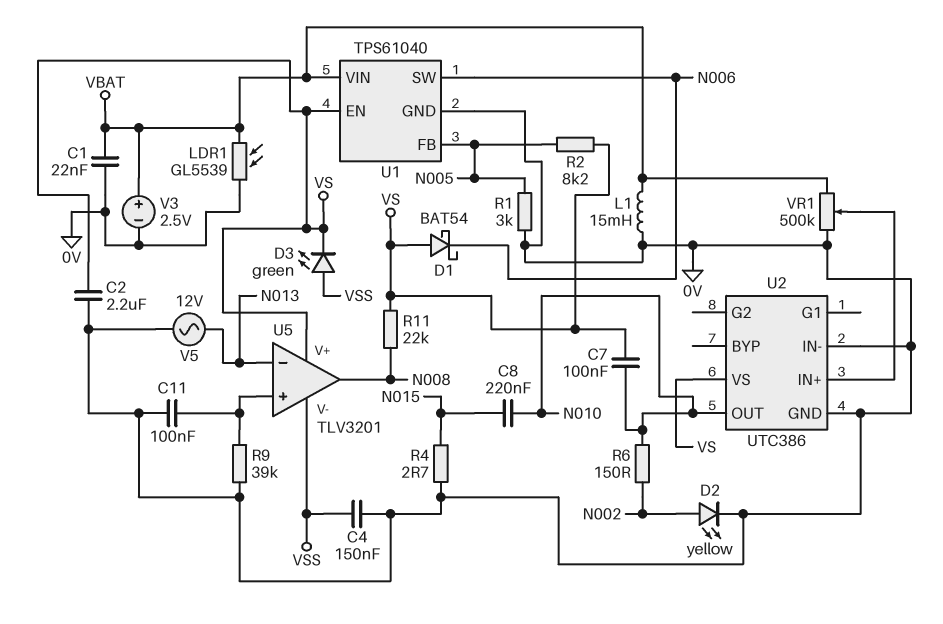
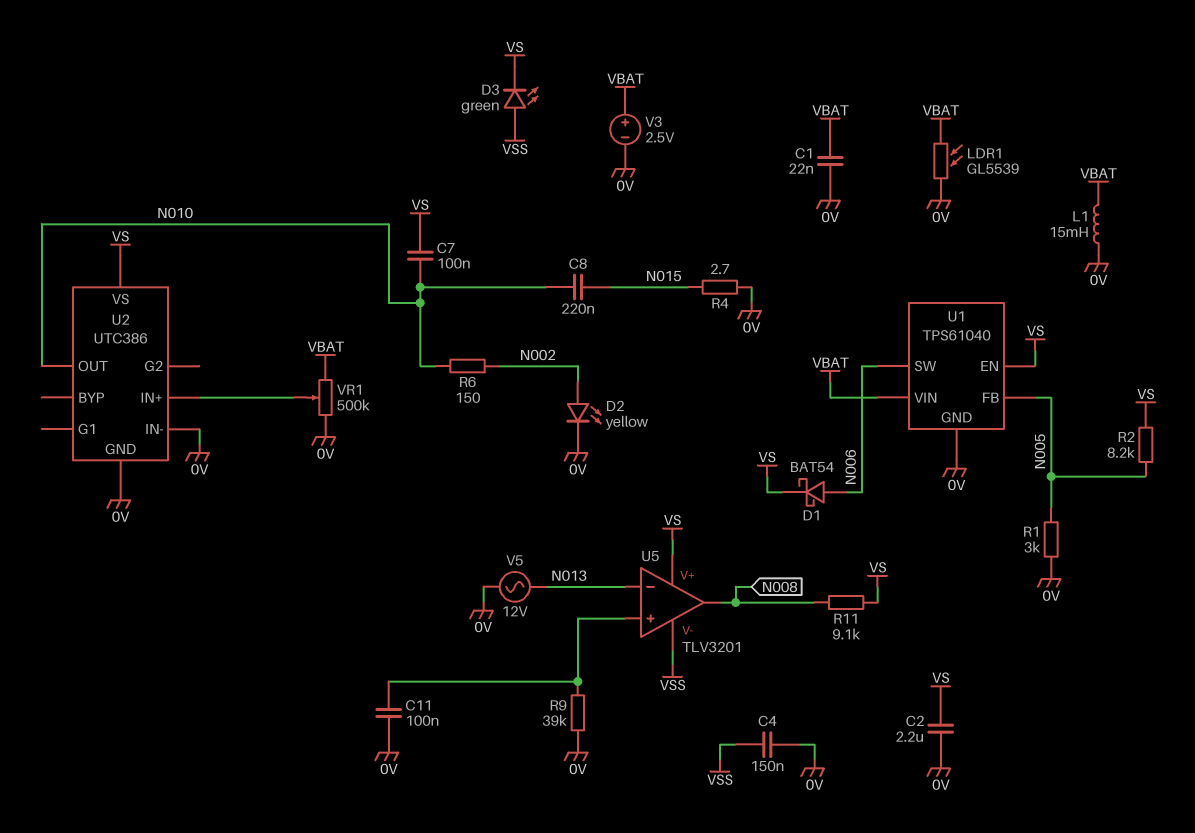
D1: schottky BAT54 (A VS, K N006) -> schottky BAT54 (A N006, K VS)
R11: 22k (N008, VS) -> 9.1k (N008, VS)

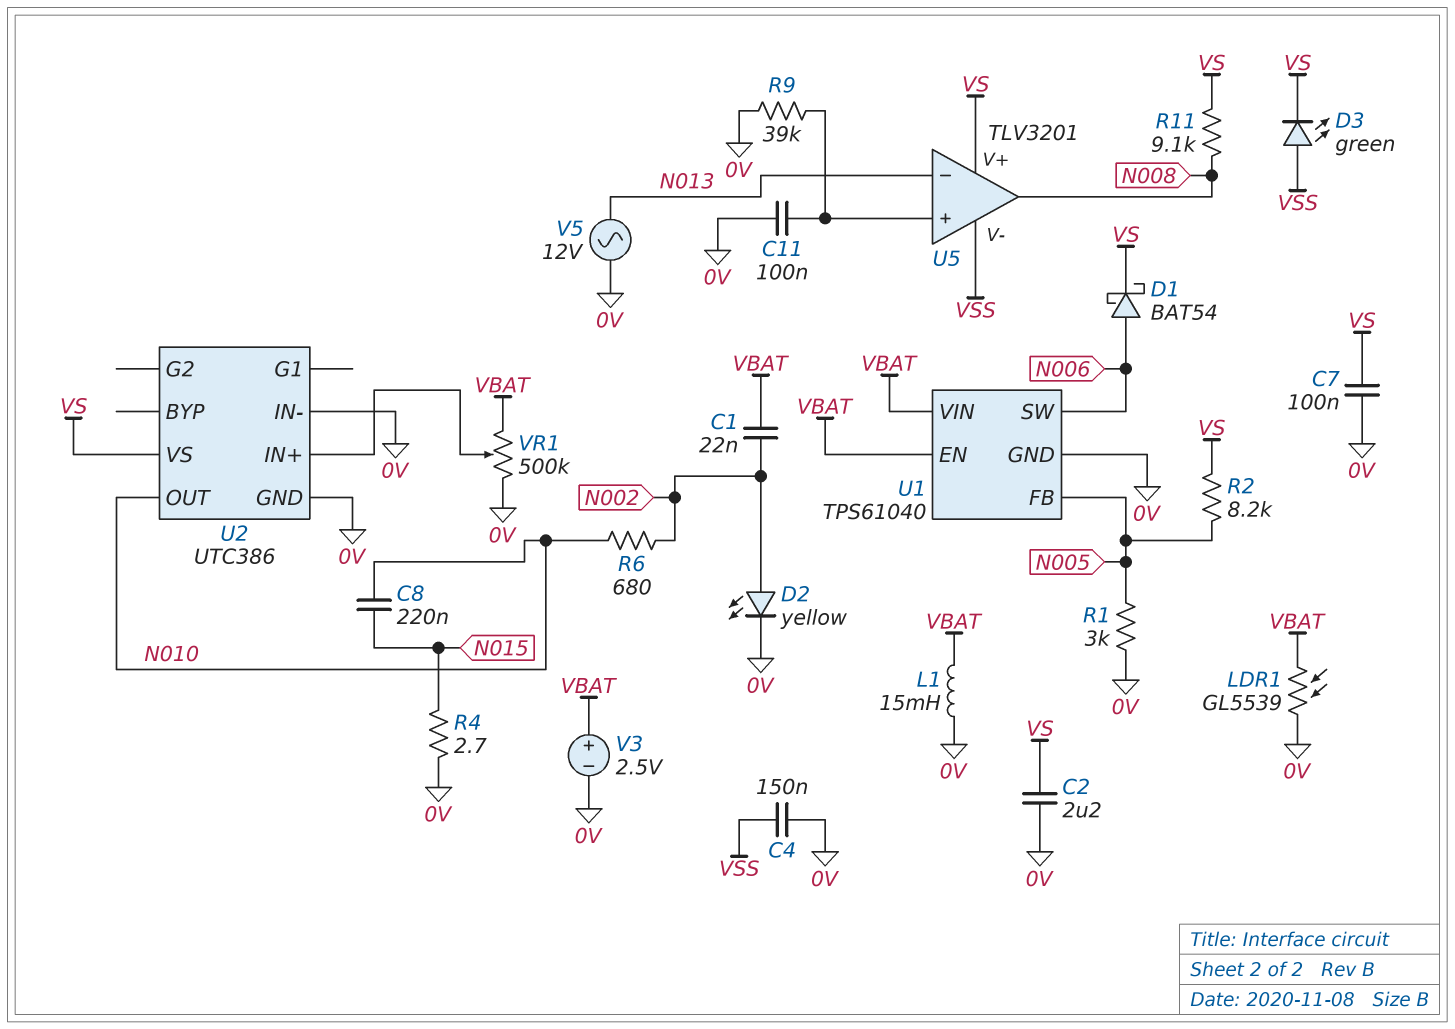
C1: 22nF (0V, VBAT) -> 22nF (N002, VBAT)
C7: 100nF (N010, VS) -> 100nF (0V, VS)
R6: 150 (N002, N010) -> 680 (N002, N010)
U1 pin EN: VS -> VBAT

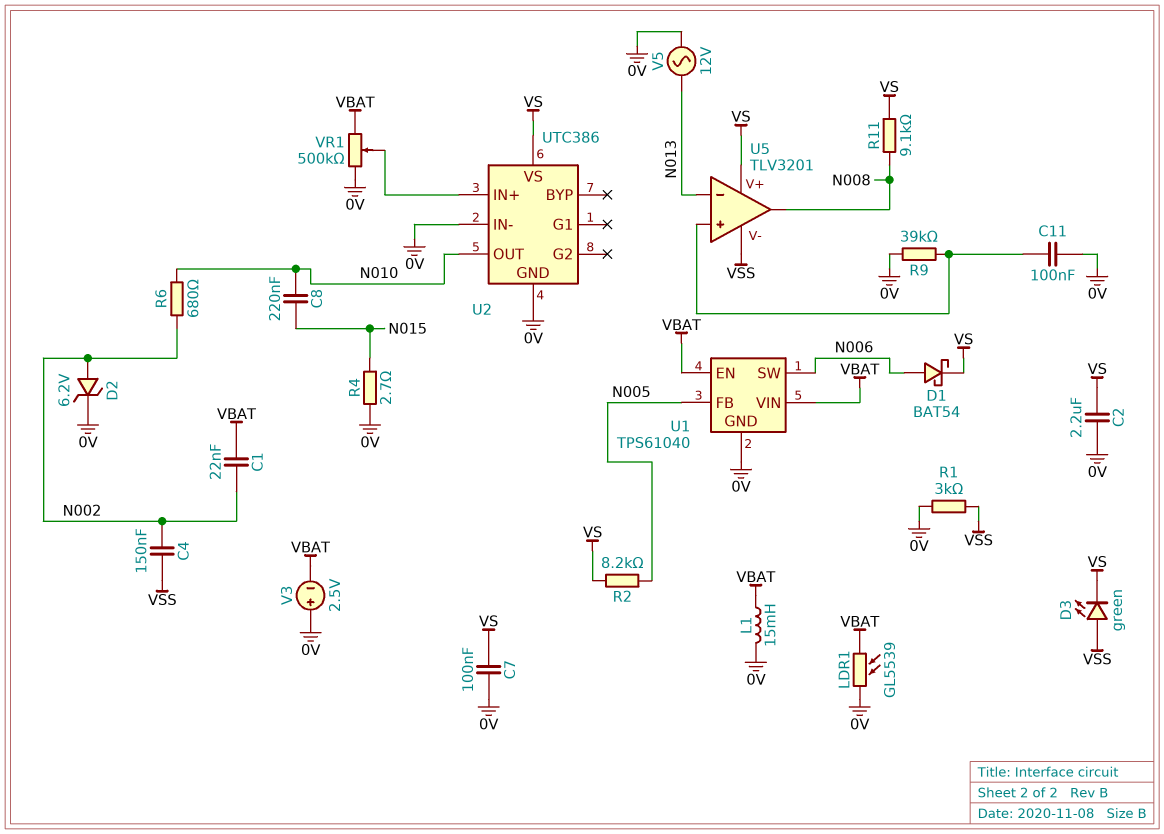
C4: 150nF (0V, VSS) -> 150nF (N002, VSS)
D2: LED yellow (A N002, K 0V) -> zener 6.2V (A N002, K 0V)
R1: 3k (0V, N005) -> 3k (0V, VSS)
V3: 2.5V (plus VBAT, minus 0V) -> 2.5V (plus 0V, minus VBAT)

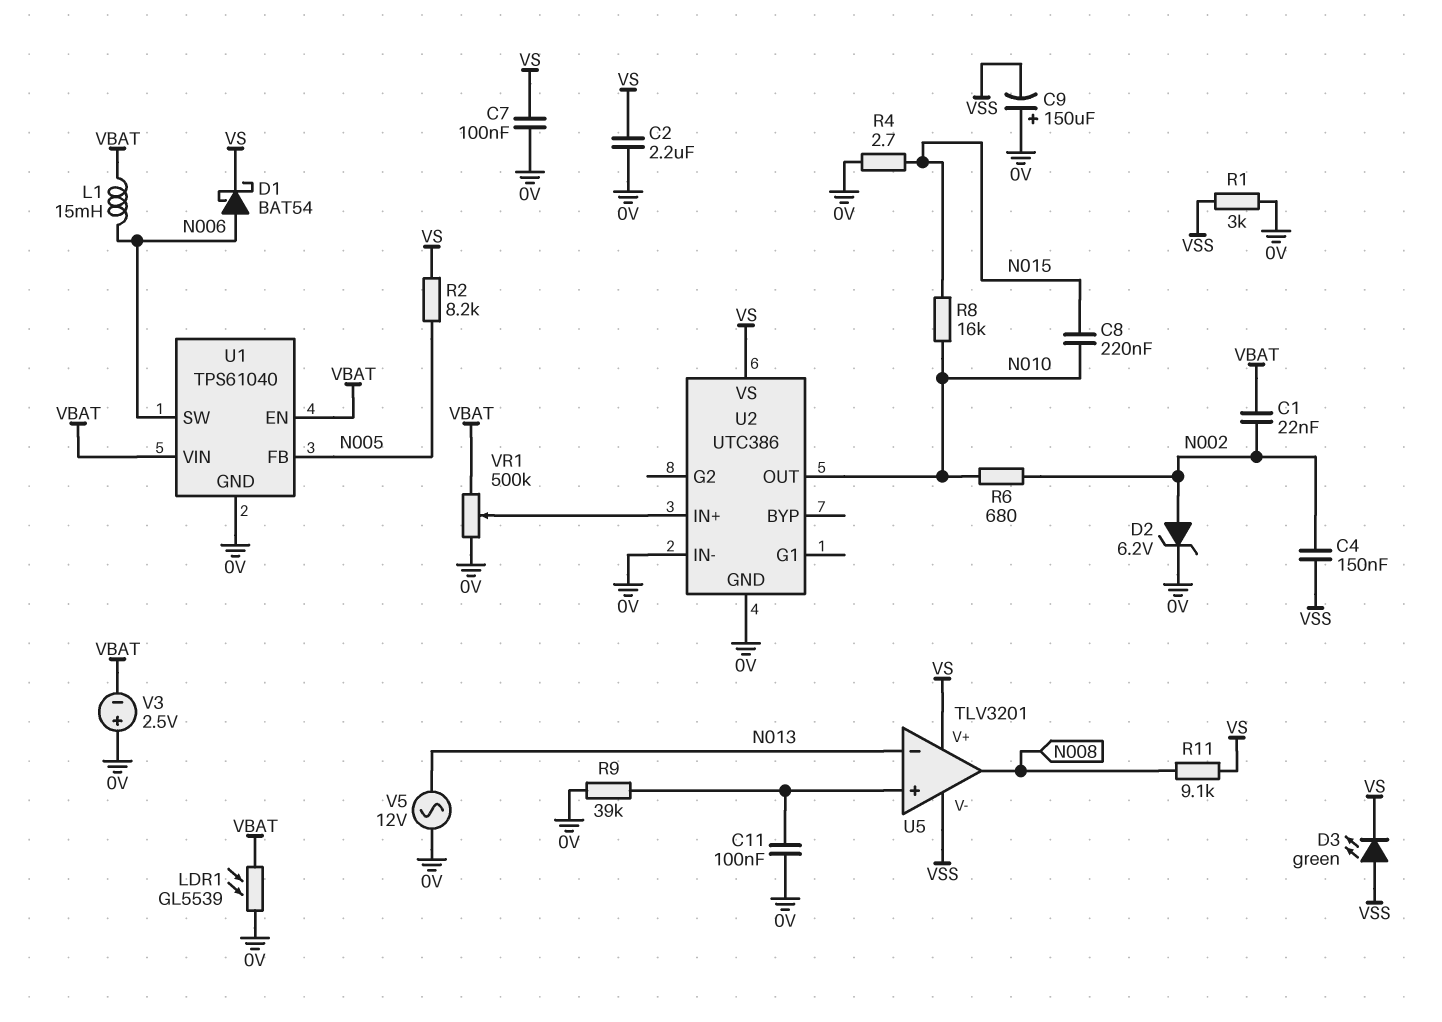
C9: none -> 150uF (plus 0V, minus VSS)
L1: 15mH (0V, VBAT) -> 15mH (N006, VBAT)
R8: none -> 16k (N010, N015)

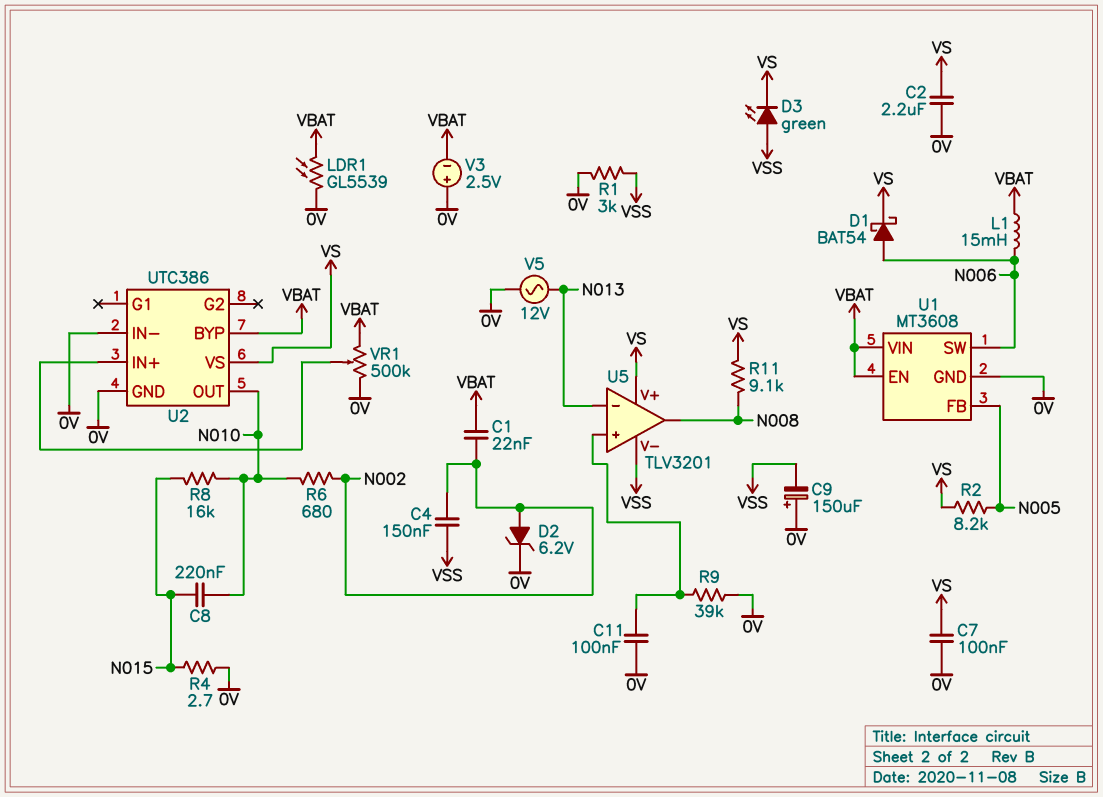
U1: TPS61040 -> MT3608
U2 pin BYP: none -> VBAT

